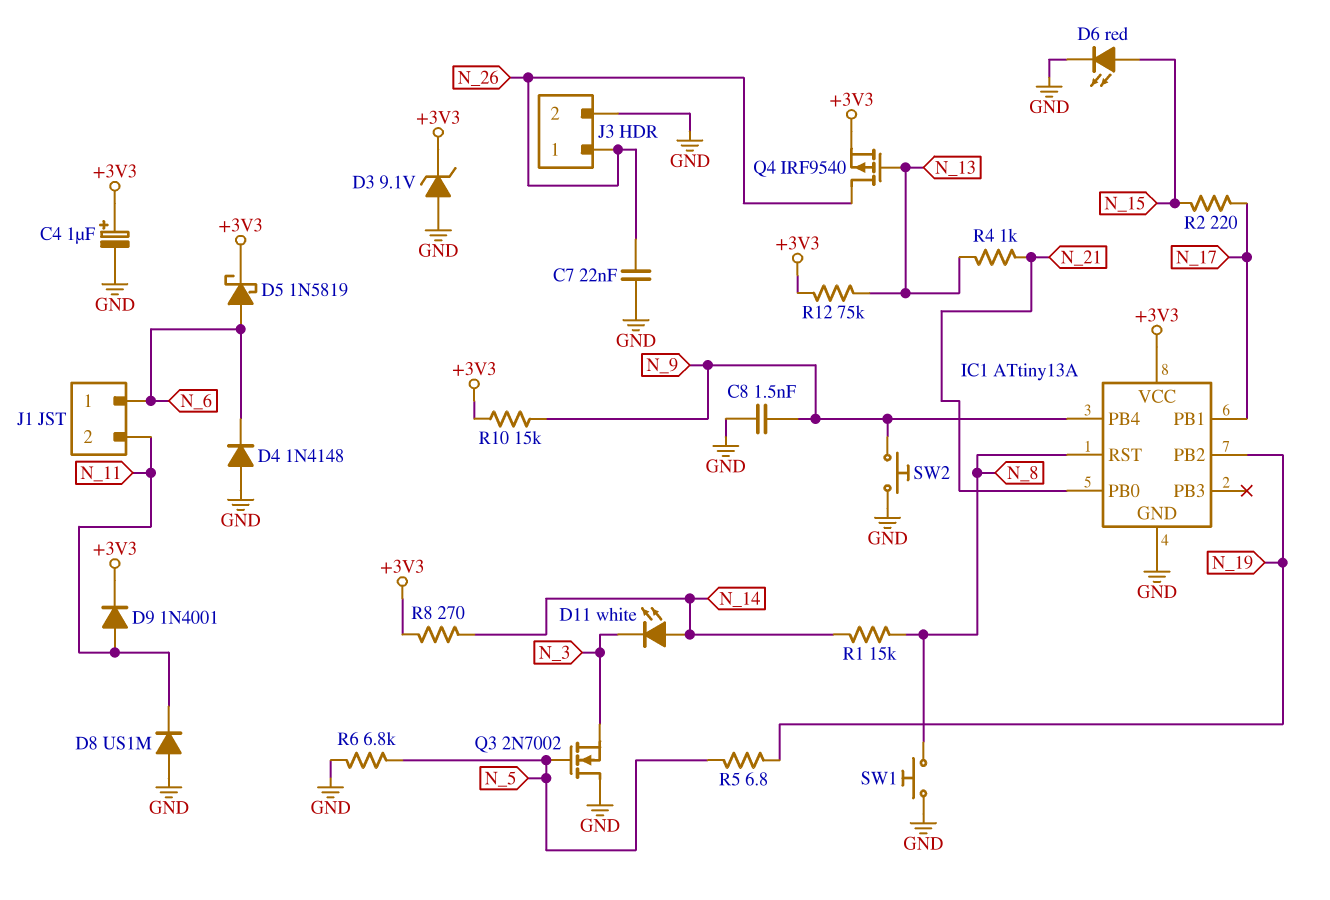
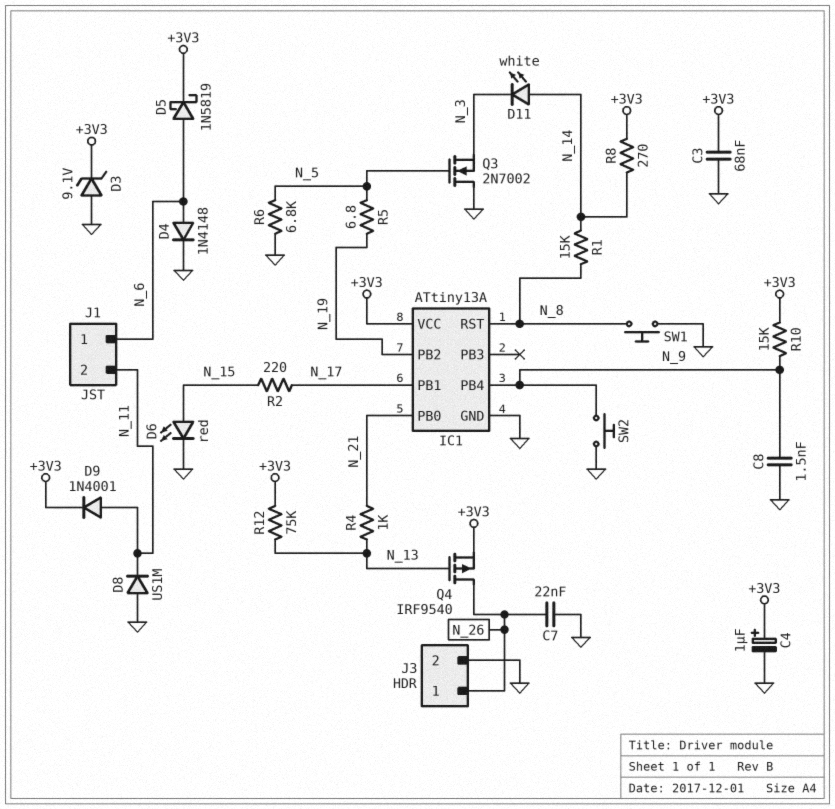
C3: none -> 68nF (+3V3, GND)
D4: diode 1N4148 (A GND, K N_6) -> diode 1N4148 (A N_6, K GND)

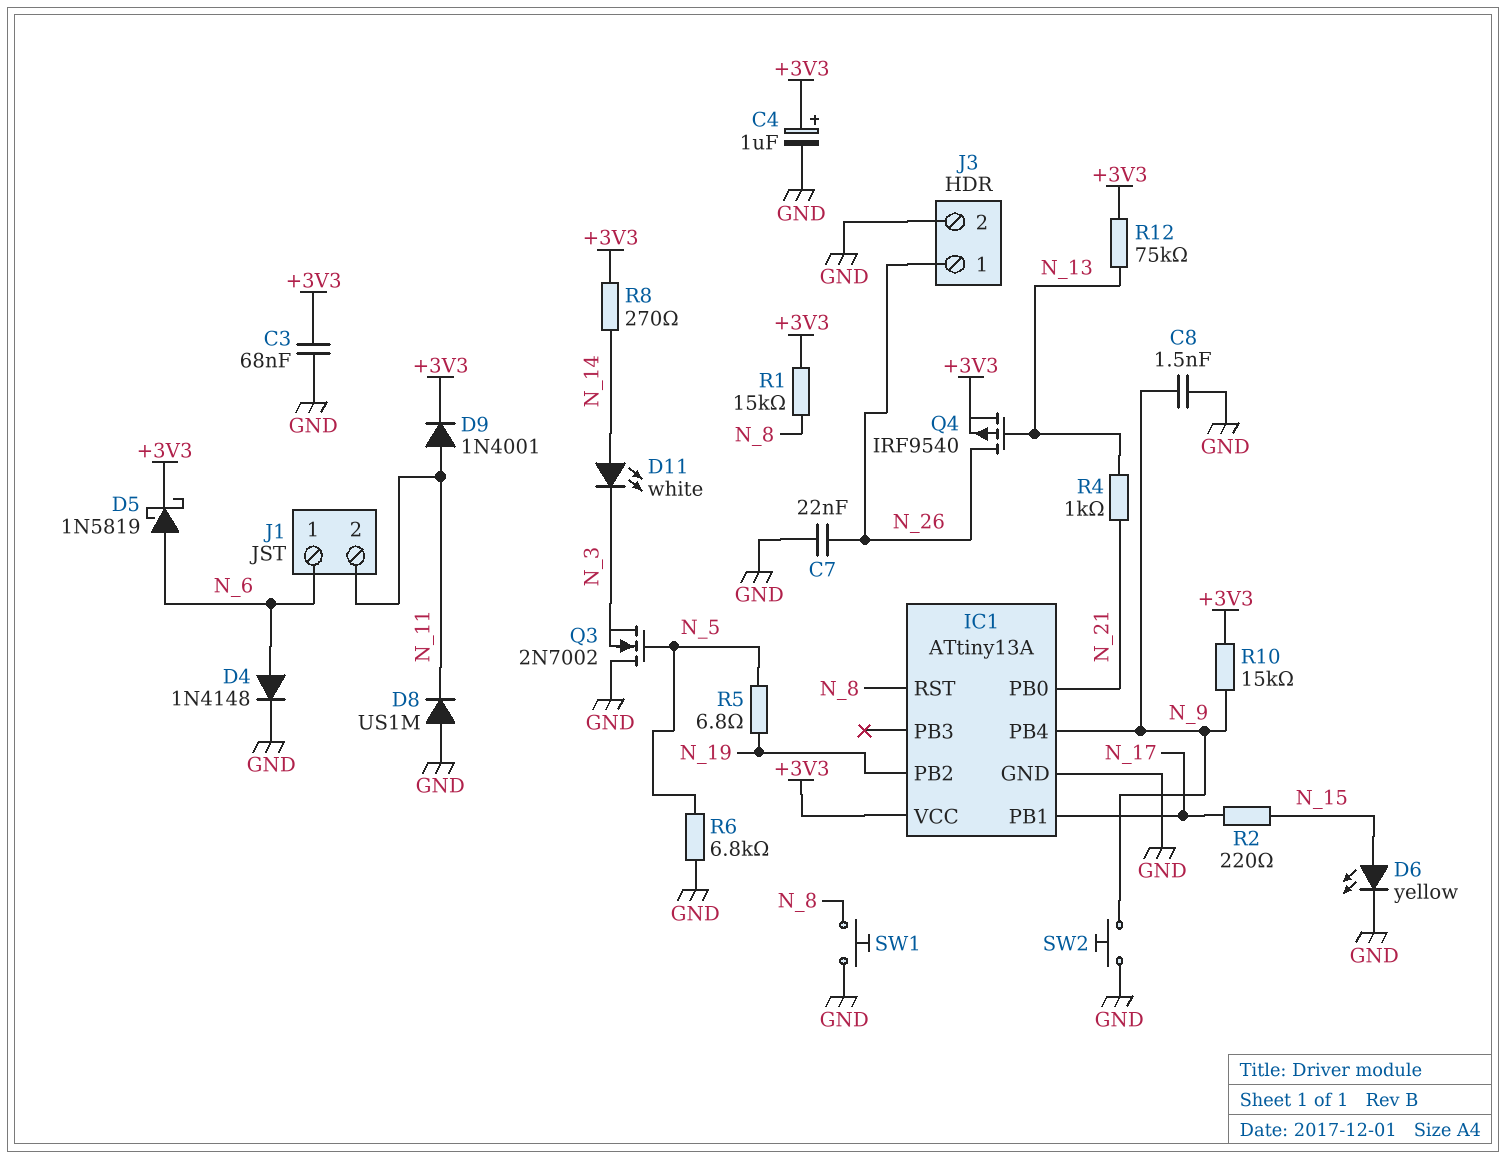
D3: zener 9.1V (A GND, K +3V3) -> none
D6: LED red (A N_15, K GND) -> LED yellow (A N_15, K GND)
R1: 15k (N_8, N_14) -> 15k (+3V3, N_8)

